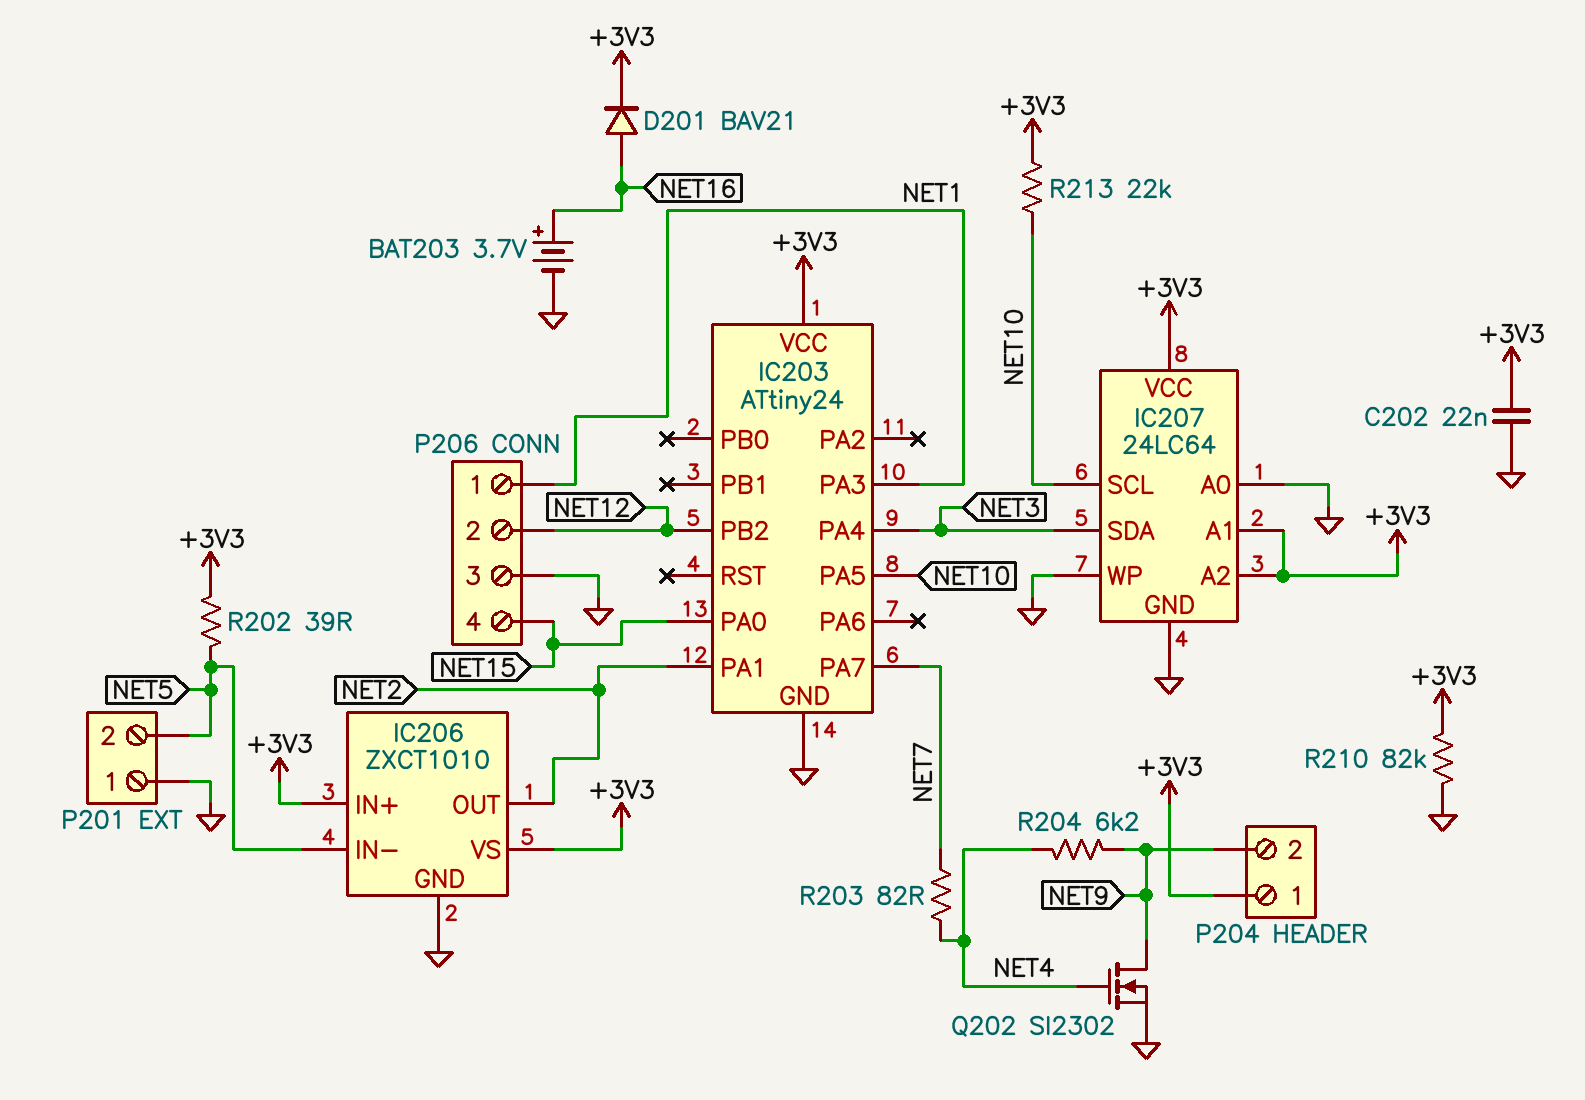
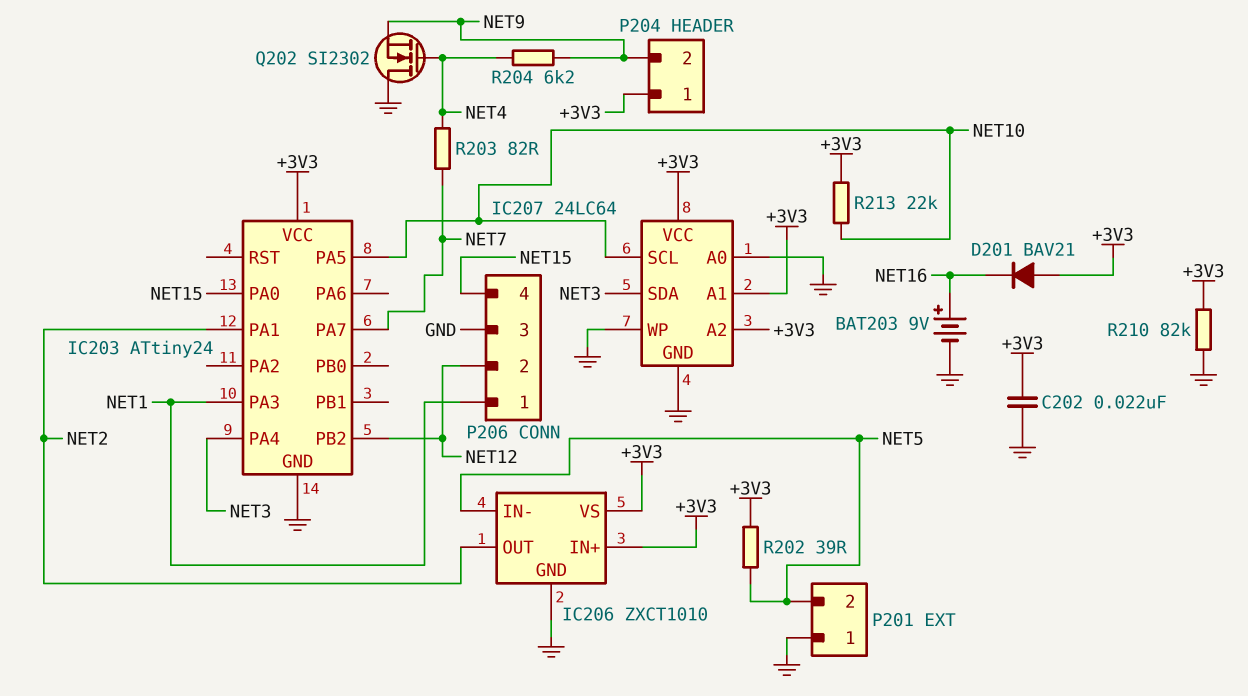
BAT203: 3.7V (plus NET16, minus GND) -> 9V (plus NET16, minus GND)
D201: diode BAV21 (A NET16, K +3V3) -> diode BAV21 (A +3V3, K NET16)
Q202: NMOS SI2302 (G NET4, D NET9, S GND) -> NMOS SI2302 (G NET4, D GND, S NET9)

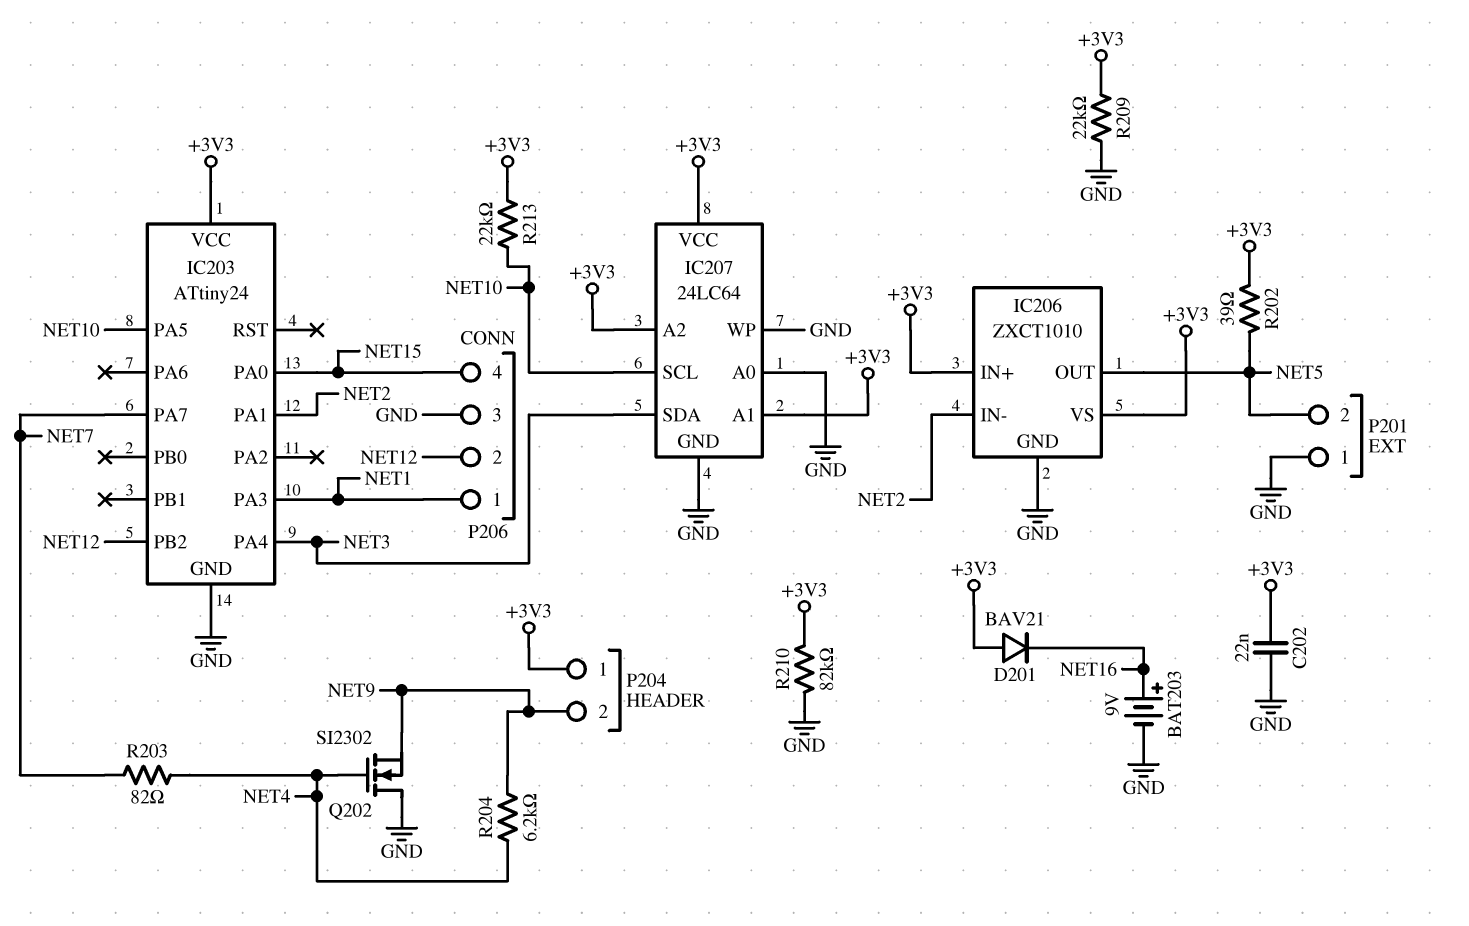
IC206 pin IN-: NET5 -> NET2
IC206 pin OUT: NET2 -> NET5
R209: none -> 22k (+3V3, GND)

